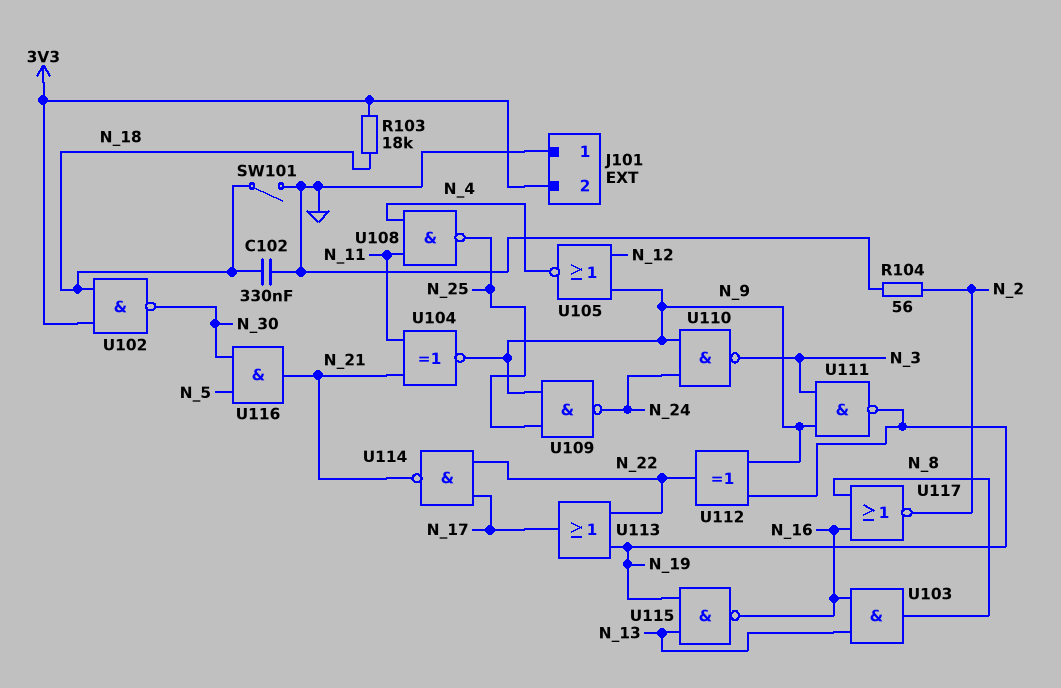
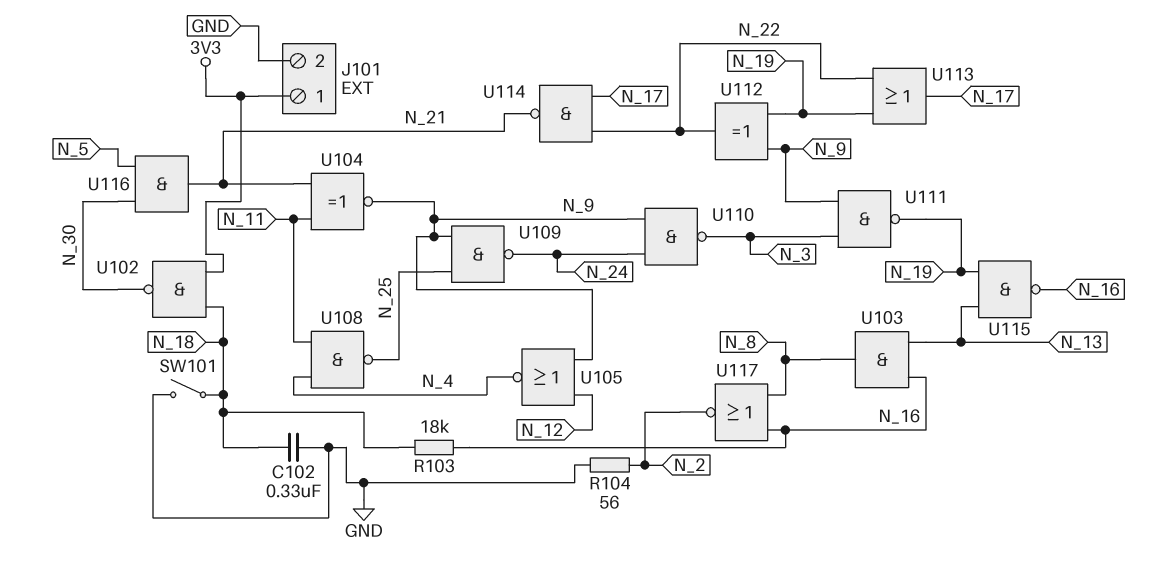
J101 pin 1: GND -> 3V3
J101 pin 2: 3V3 -> GND
R103: 18k (3V3, N_18) -> 18k (N_16, N_18)

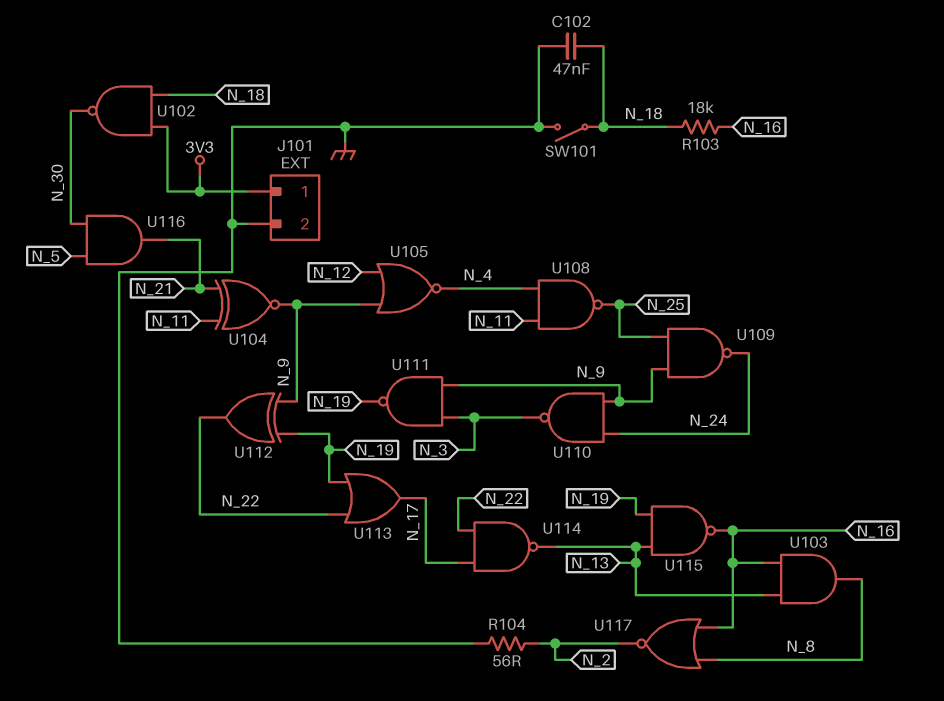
C102: 330nF (GND, N_18) -> 47nF (GND, N_18)
U114: NAND (in N_17, in N_22, out N_21) -> NAND (in N_17, in N_22, out N_13)

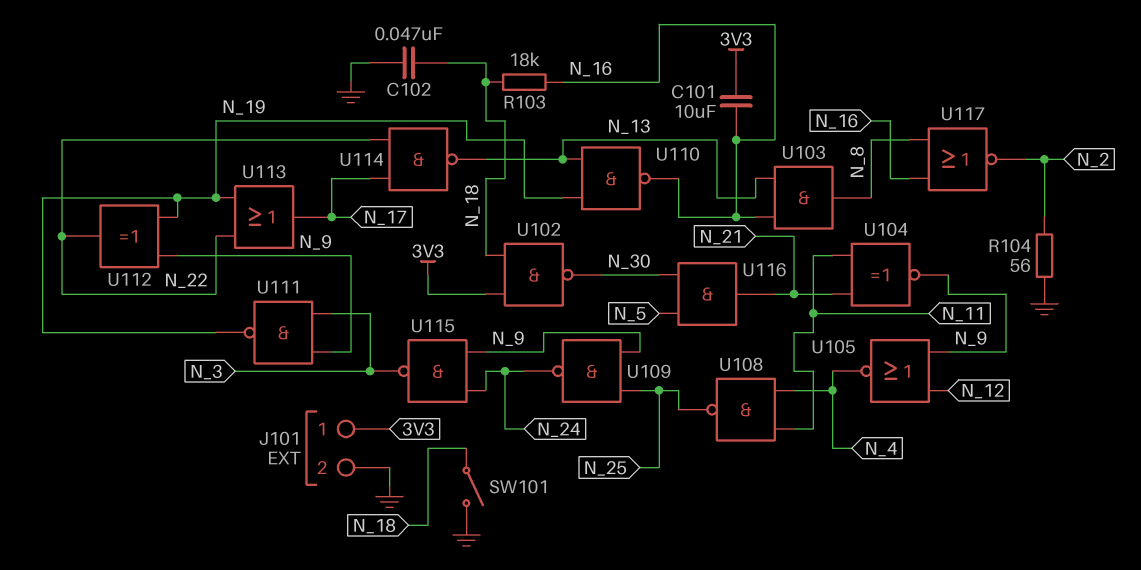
C101: none -> 10uF (3V3, N_16)
U110: NAND (in N_9, in N_24, out N_3) -> NAND (in N_13, in N_19, out N_16)
U115: NAND (in N_13, in N_19, out N_16) -> NAND (in N_9, in N_24, out N_3)

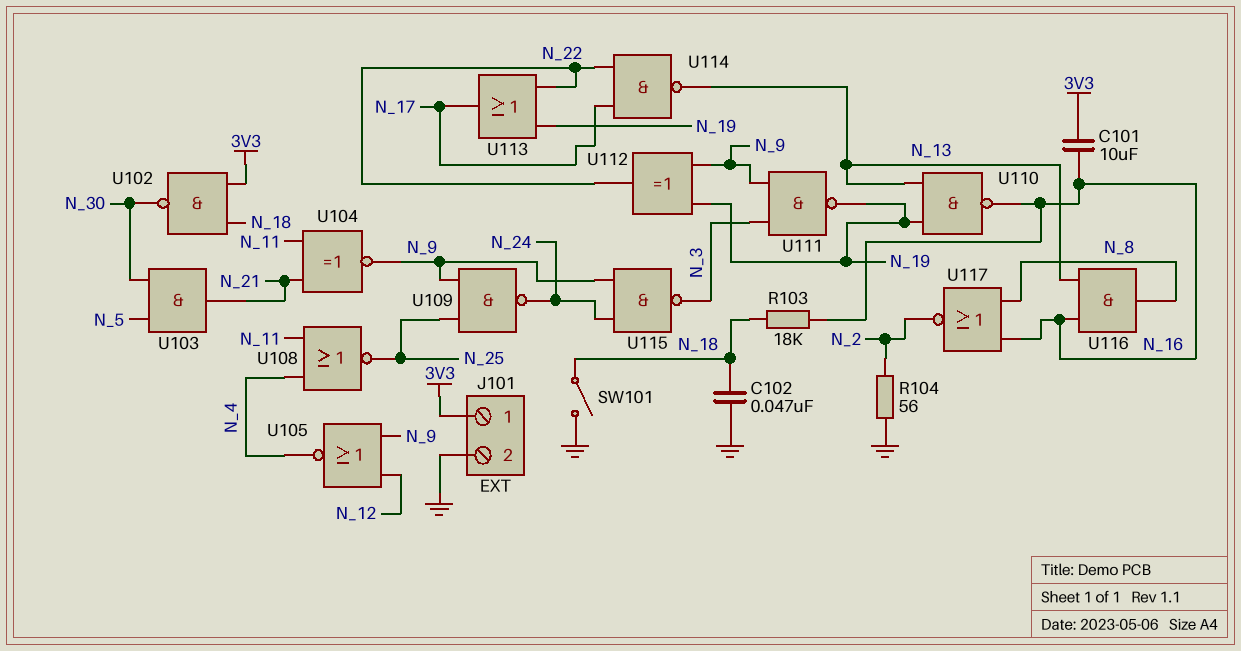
U103: AND (in N_13, in N_16, out N_8) -> AND (in N_5, in N_30, out N_21)
U108: NAND (in N_4, in N_11, out N_25) -> NOR (in N_4, in N_11, out N_25)
U116: AND (in N_5, in N_30, out N_21) -> AND (in N_13, in N_16, out N_8)

